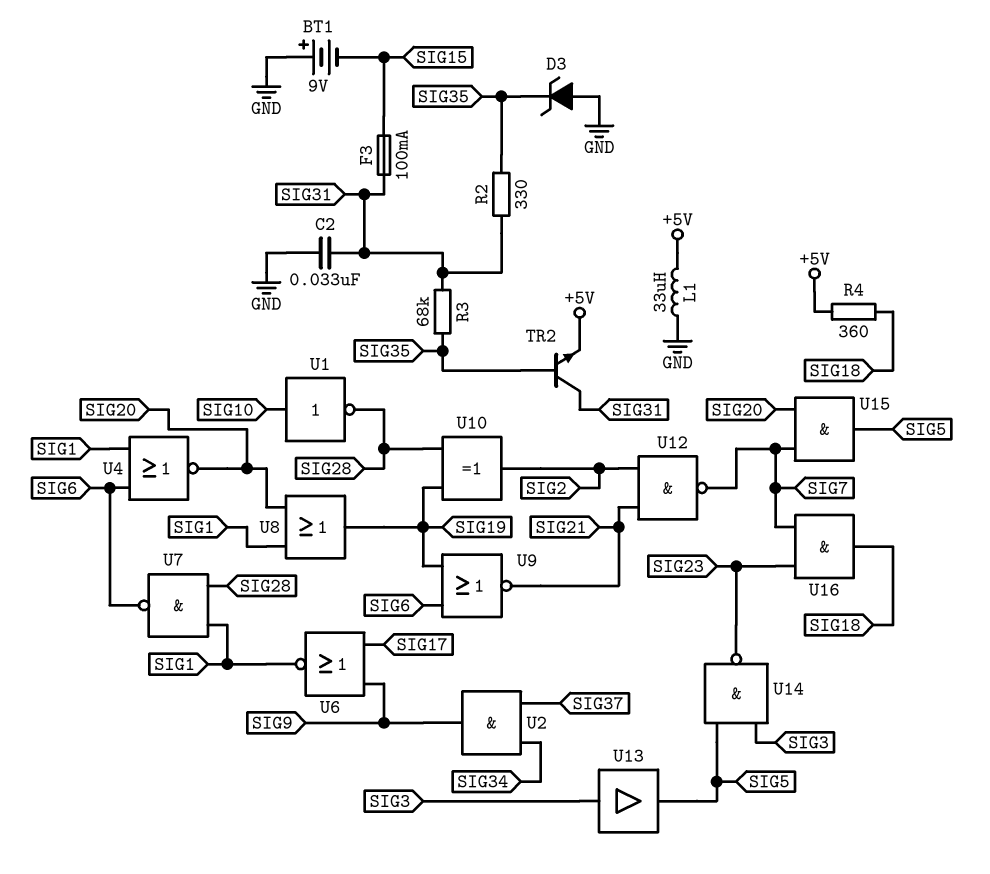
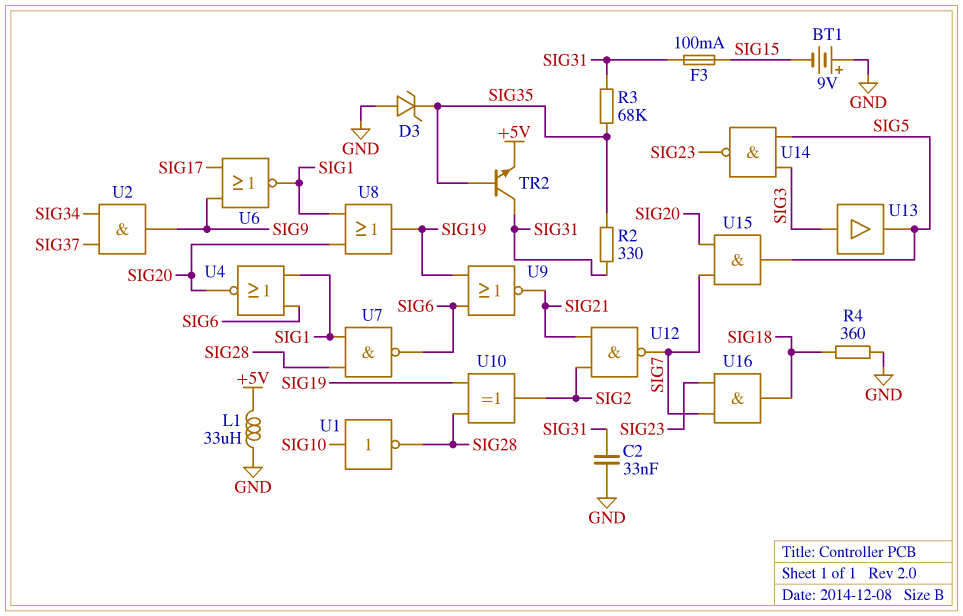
R4: 360 (+5V, SIG18) -> 360 (GND, SIG18)

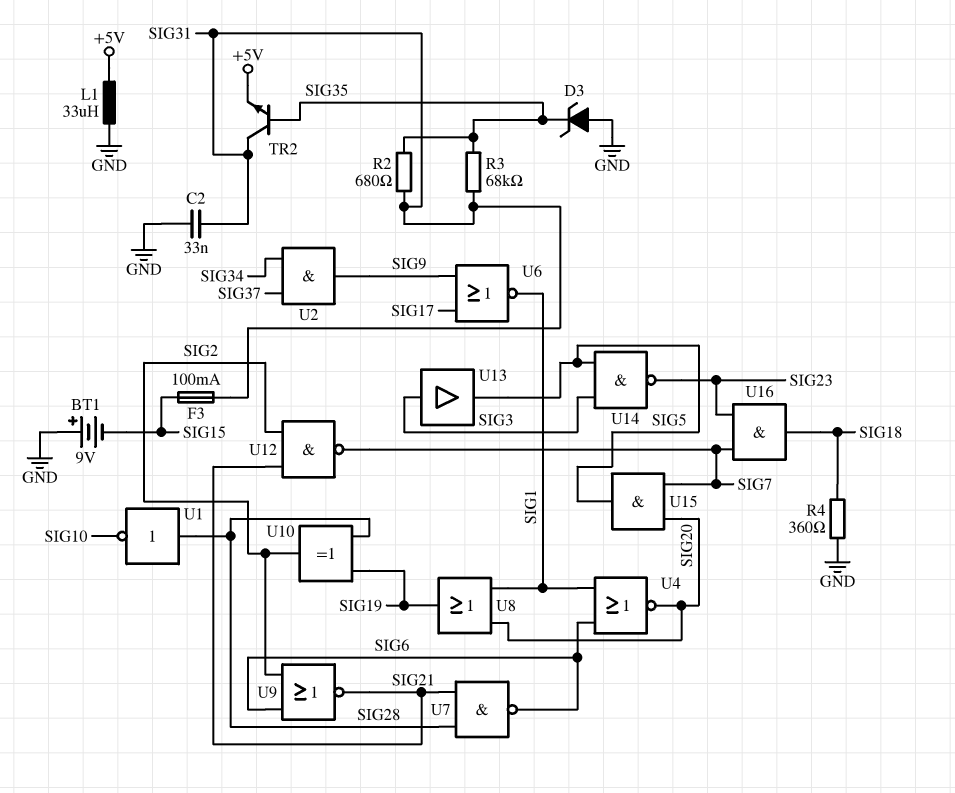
R2: 330 (SIG31, SIG35) -> 680 (SIG31, SIG35)
U1: NOT (in SIG10, out SIG28) -> NOT (in SIG28, out SIG10)
U7: NAND (in SIG1, in SIG28, out SIG6) -> NAND (in SIG21, in SIG28, out SIG6)
U9: NOR (in SIG6, in SIG19, out SIG21) -> NOR (in SIG2, in SIG6, out SIG21)

